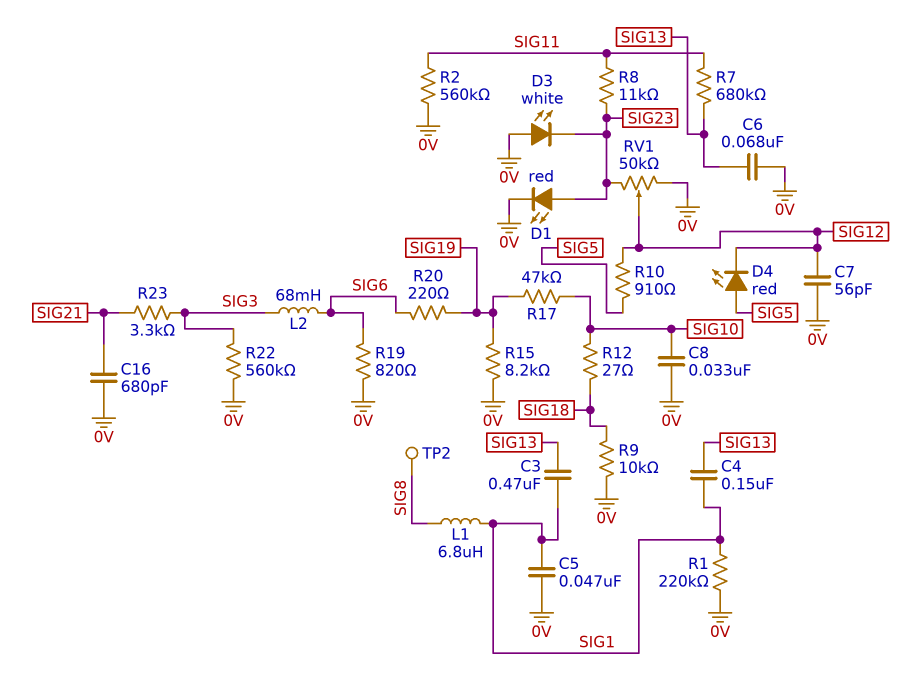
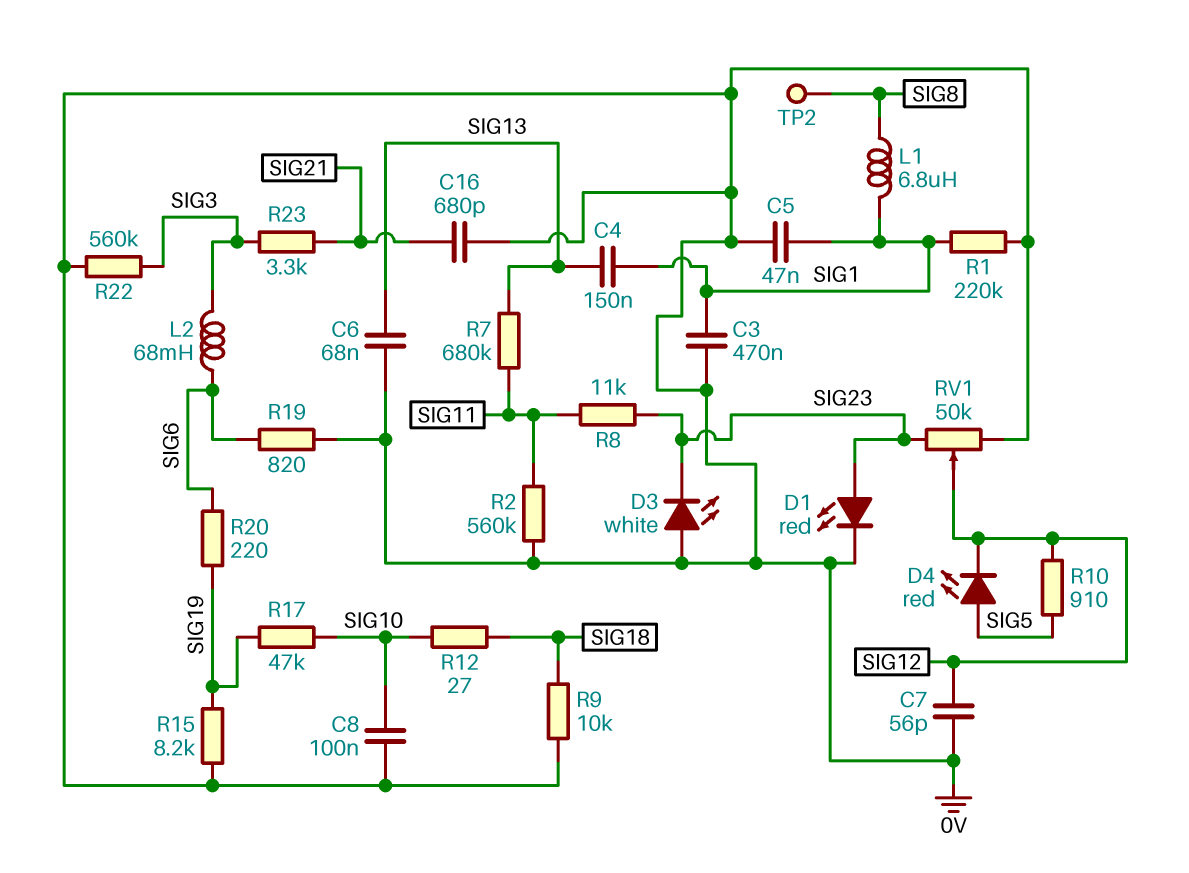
C3: 470nF (SIG1, SIG13) -> 470nF (0V, SIG1)
C8: 33nF (0V, SIG10) -> 100nF (0V, SIG10)

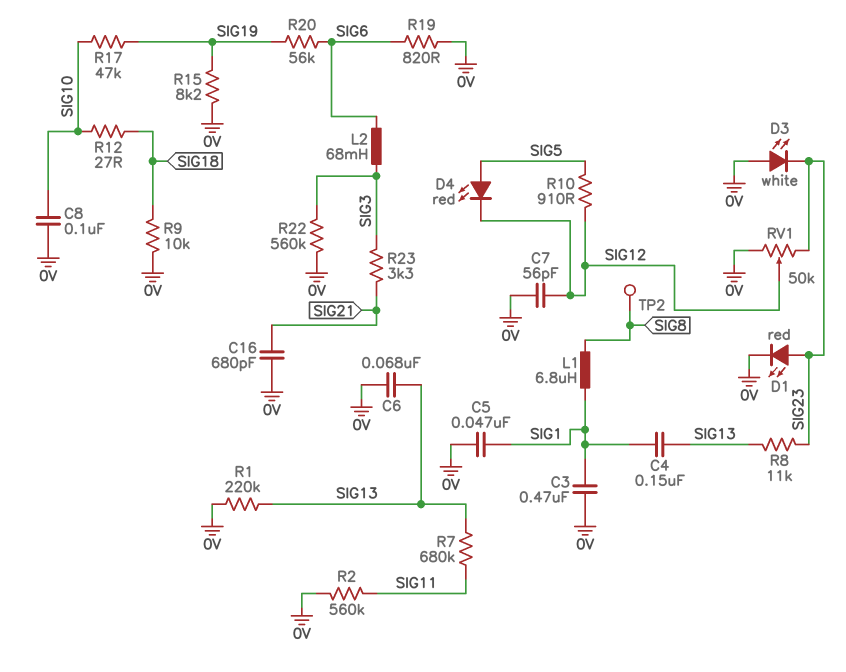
R1: 220k (0V, SIG1) -> 220k (0V, SIG13)
R8: 11k (SIG11, SIG23) -> 11k (SIG13, SIG23)
R20: 220 (SIG6, SIG19) -> 56k (SIG6, SIG19)

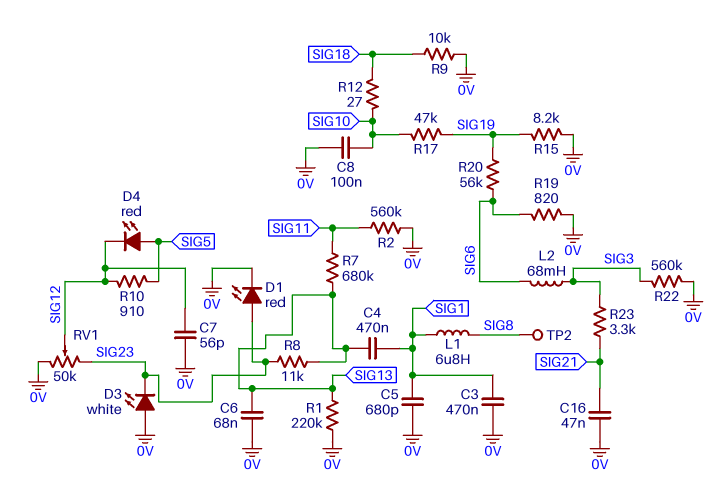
C4: 150nF (SIG1, SIG13) -> 470nF (SIG1, SIG13)
C5: 47nF (0V, SIG1) -> 680pF (0V, SIG1)
C16: 680pF (0V, SIG21) -> 47nF (0V, SIG21)

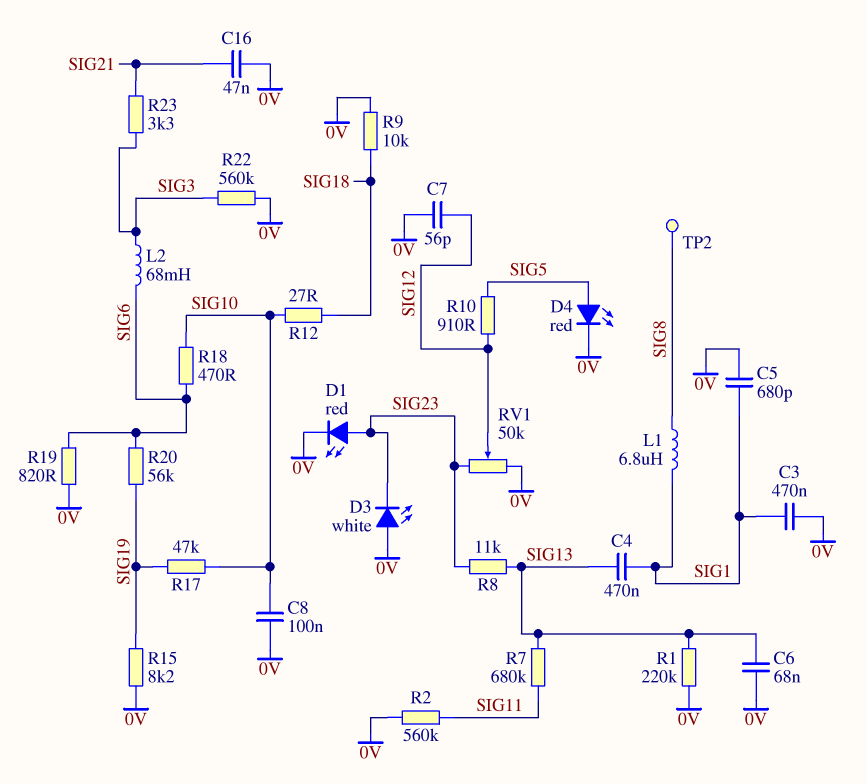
D4: LED red (A SIG5, K SIG12) -> LED red (A SIG5, K 0V)
R18: none -> 470 (SIG6, SIG10)

